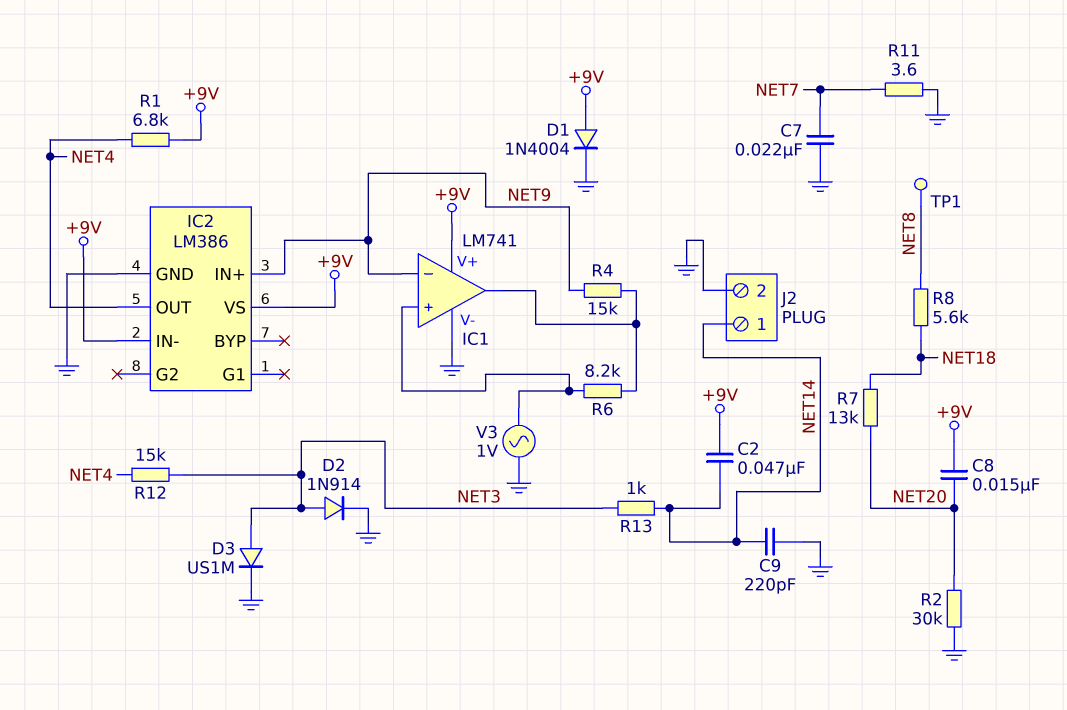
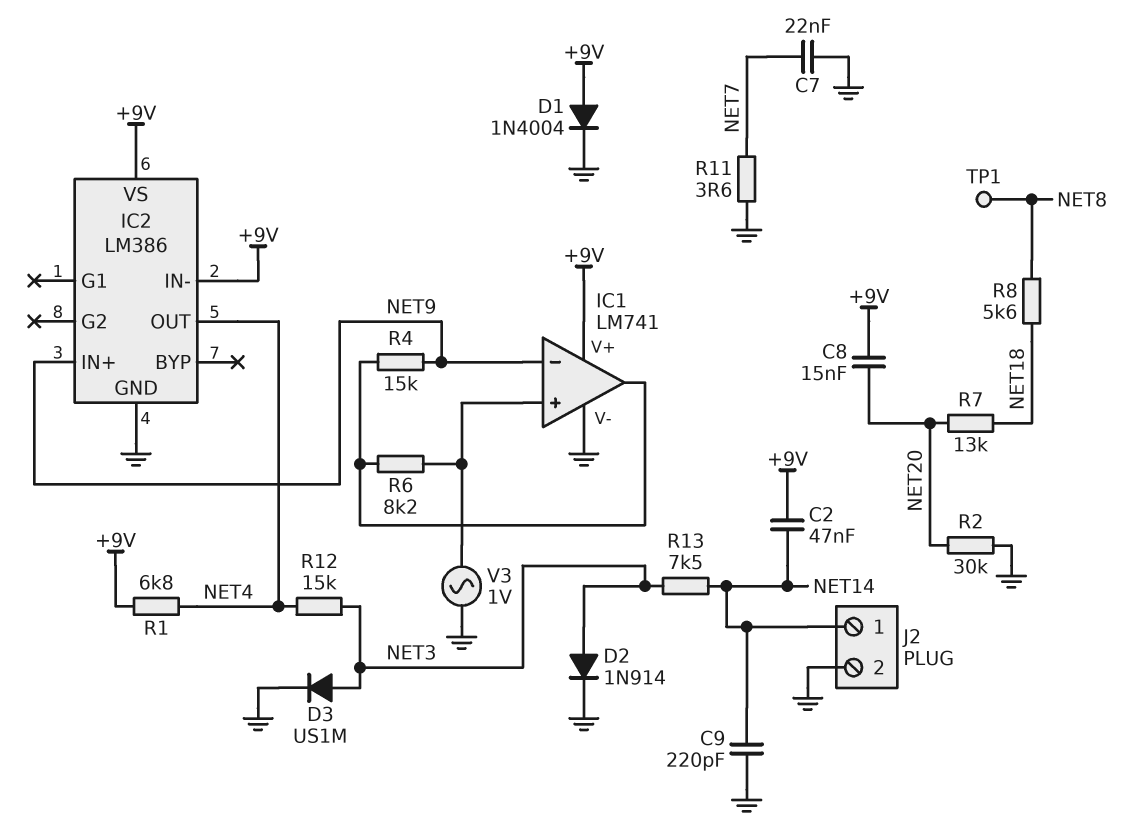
R13: 1k (NET3, NET14) -> 7.5k (NET3, NET14)

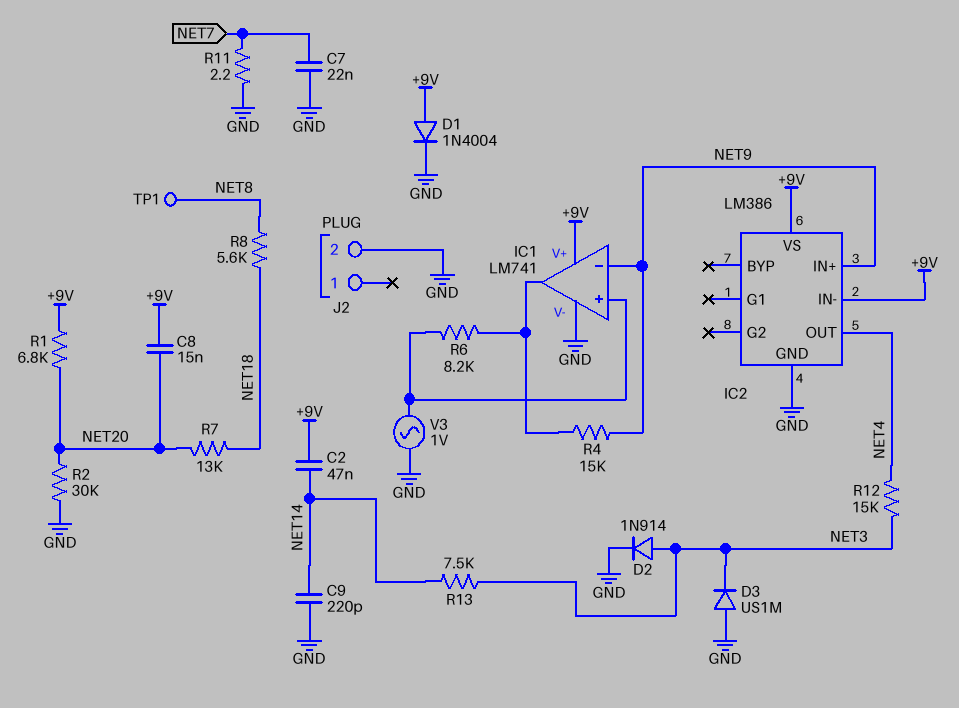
D3: diode US1M (A NET3, K GND) -> diode US1M (A GND, K NET3)
J2 pin 1: NET14 -> none
R1: 6.8k (+9V, NET4) -> 6.8k (+9V, NET20)
R11: 3.6 (GND, NET7) -> 2.2 (GND, NET7)

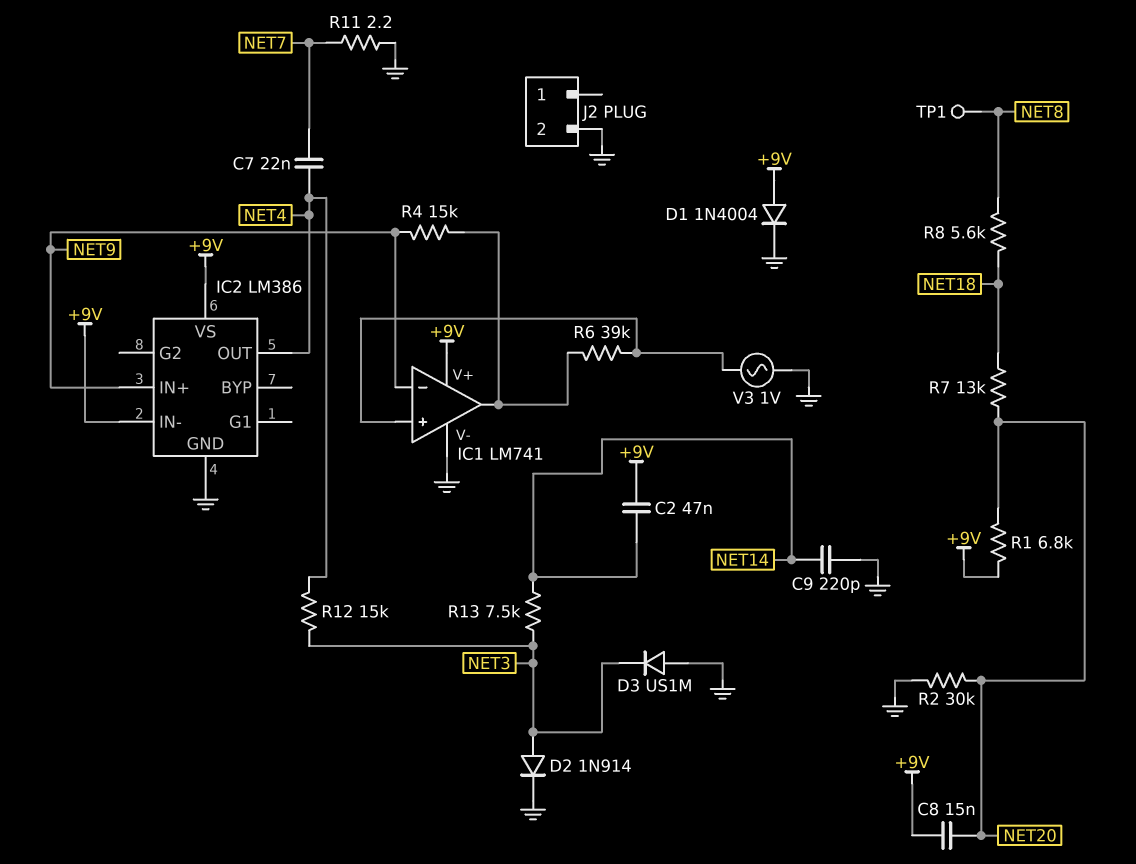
C7: 22nF (GND, NET7) -> 22nF (NET4, NET7)
R6: 8.2k (IC1/in+, IC1/out) -> 39k (IC1/in+, IC1/out)

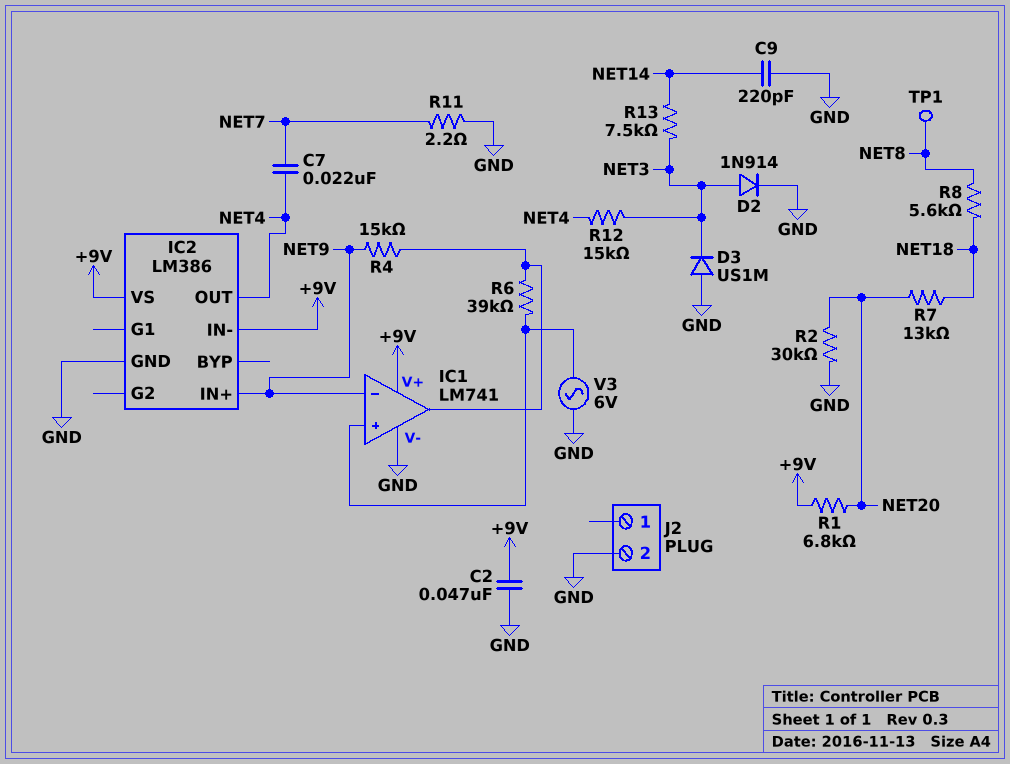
C2: 47nF (+9V, NET14) -> 47nF (+9V, GND)
C8: 15nF (+9V, NET20) -> none
D1: diode 1N4004 (A +9V, K GND) -> none
V3: AC 1V (GND, IC1/in+) -> AC 6V (GND, IC1/in+)

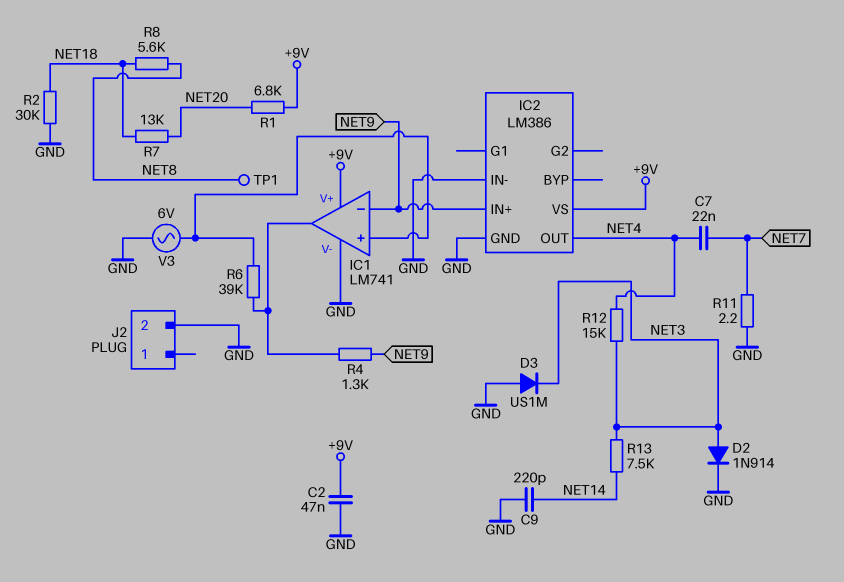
IC2 pin IN-: +9V -> GND
R2: 30k (GND, NET20) -> 30k (GND, NET18)
R4: 15k (IC1/out, NET9) -> 1.3k (IC1/out, NET9)

